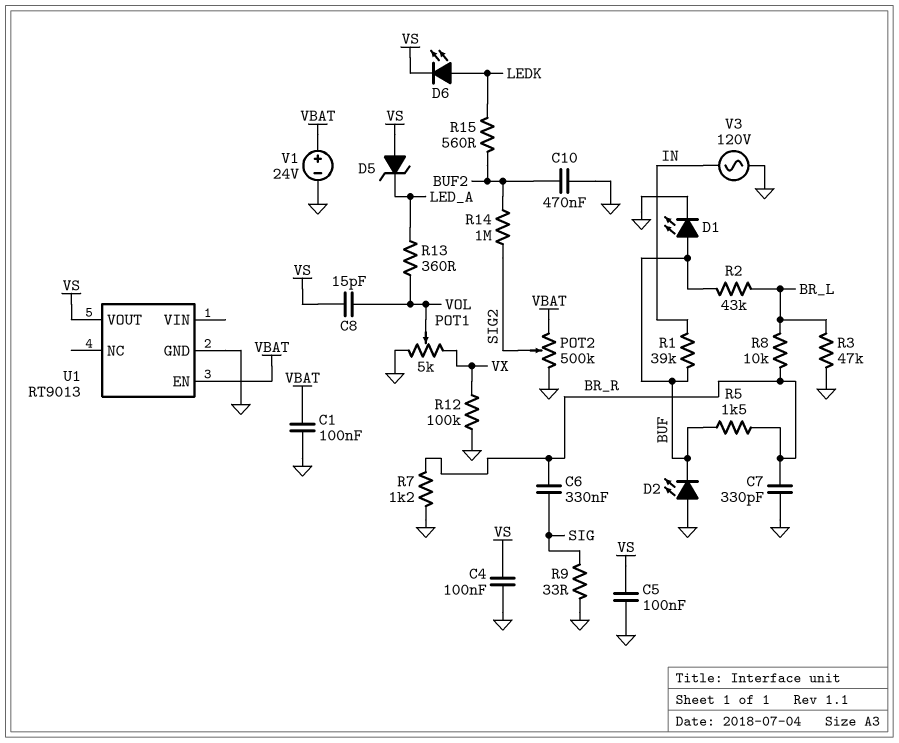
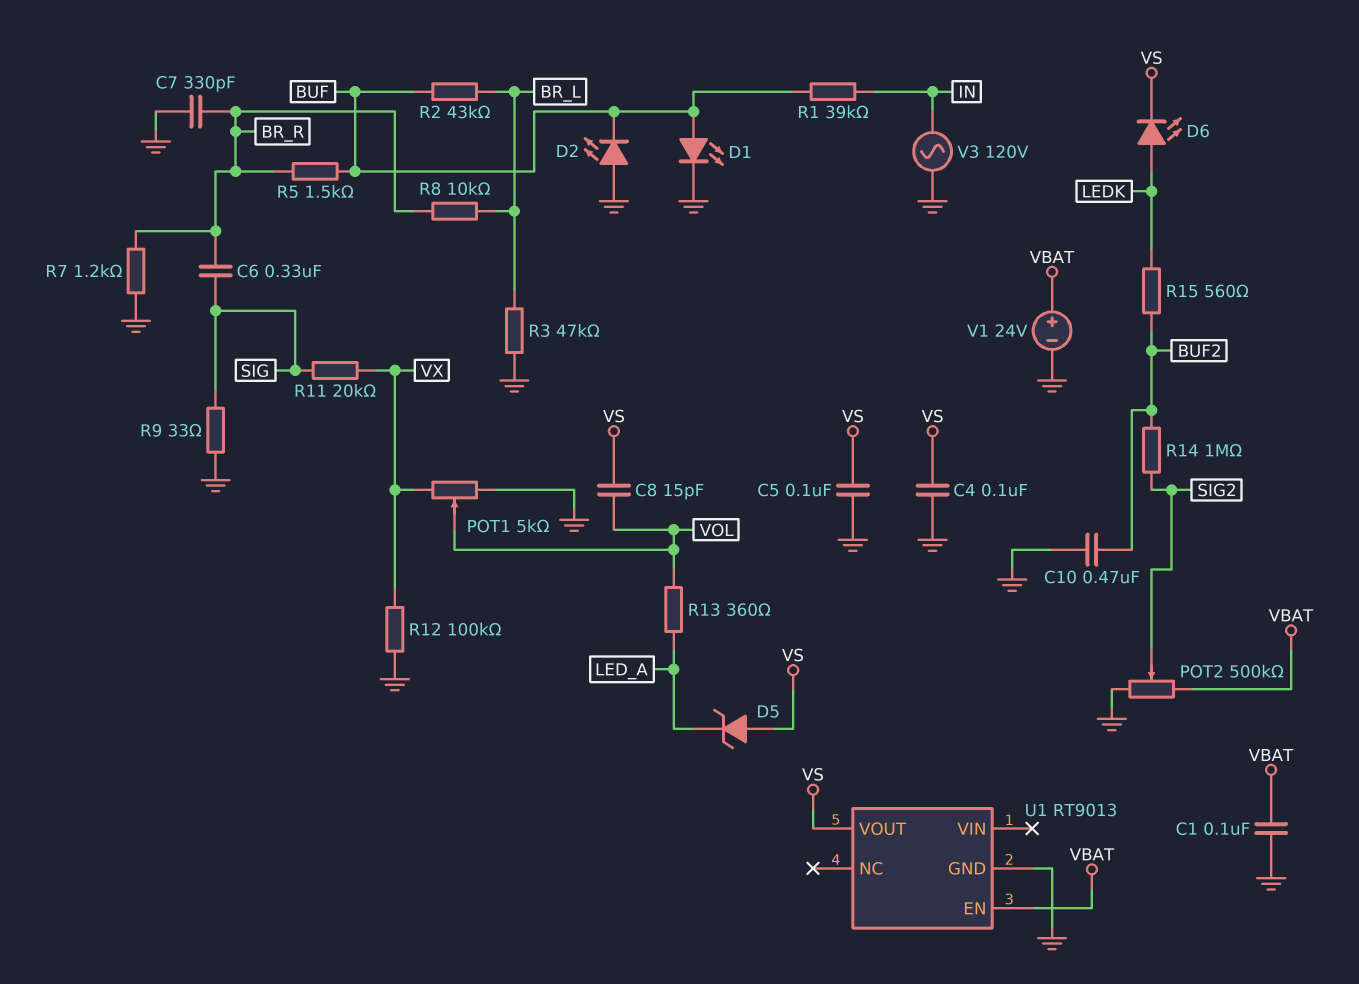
R11: none -> 20k (SIG, VX)

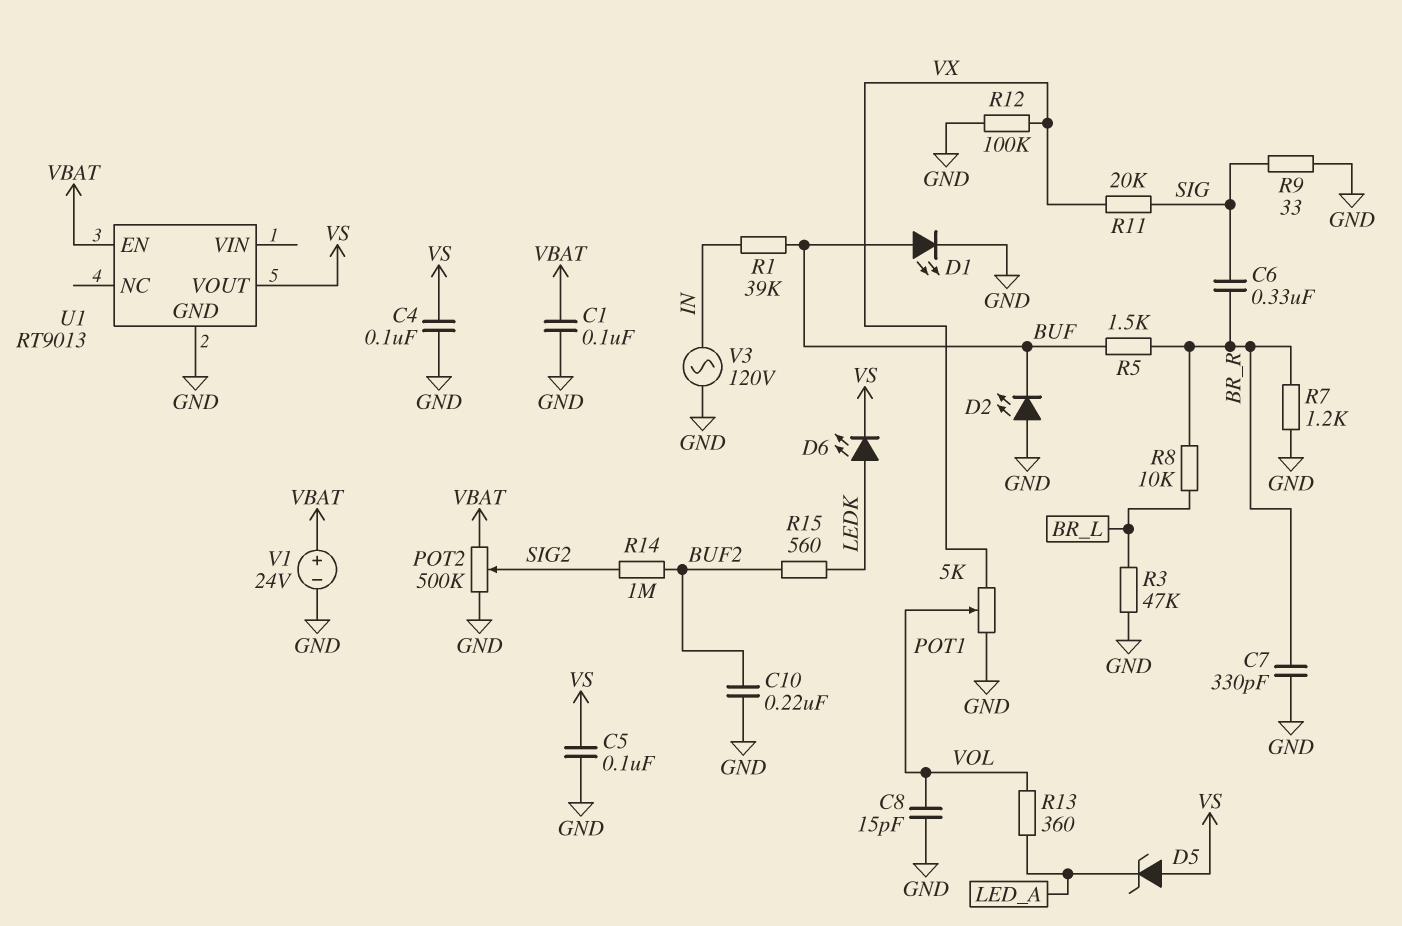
C8: 15pF (VOL, VS) -> 15pF (GND, VOL)
C10: 470nF (BUF2, GND) -> 220nF (BUF2, GND)
R2: 43k (BR_L, BUF) -> none

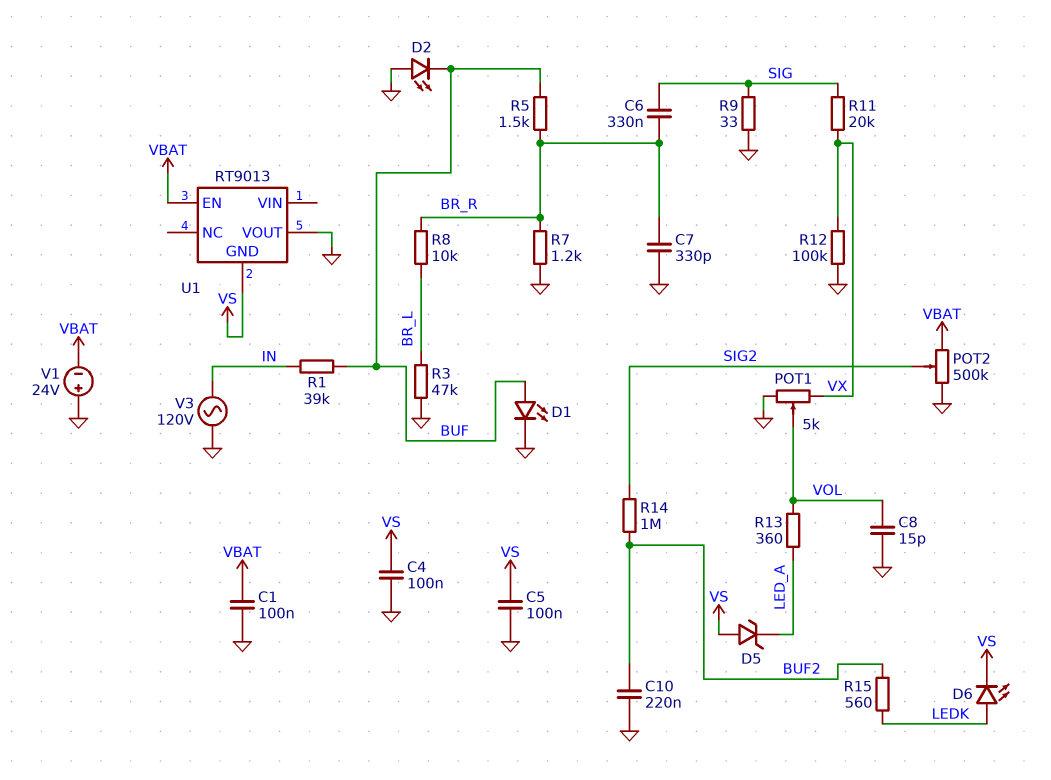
U1 pin GND: GND -> VS
U1 pin VOUT: VS -> GND
V1: 24V (plus VBAT, minus GND) -> 24V (plus GND, minus VBAT)

